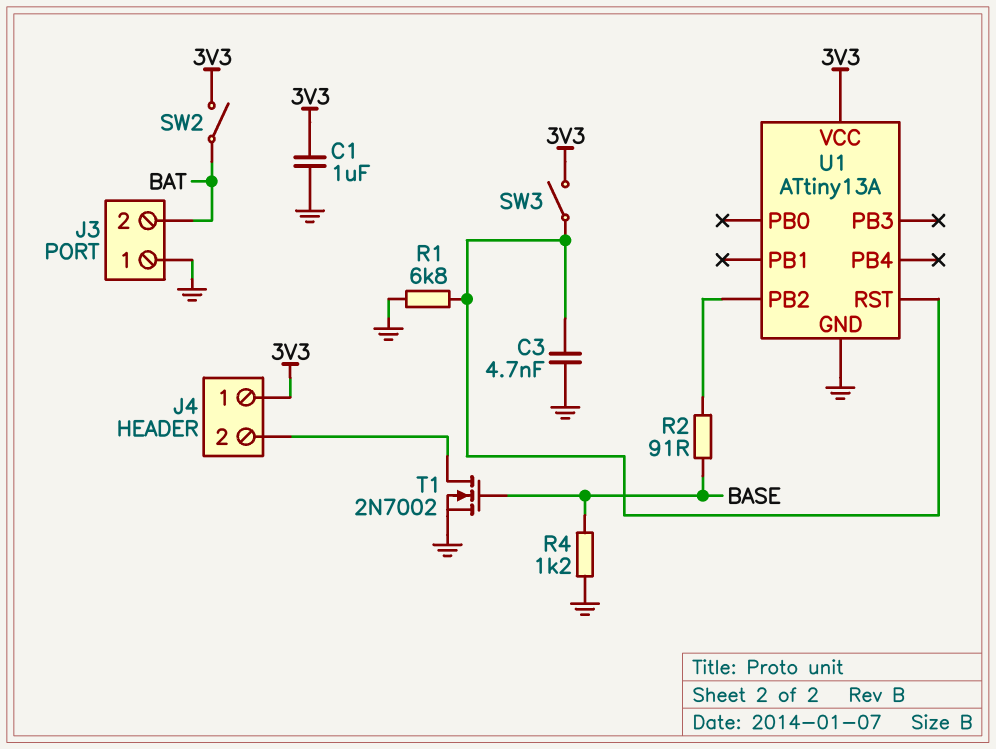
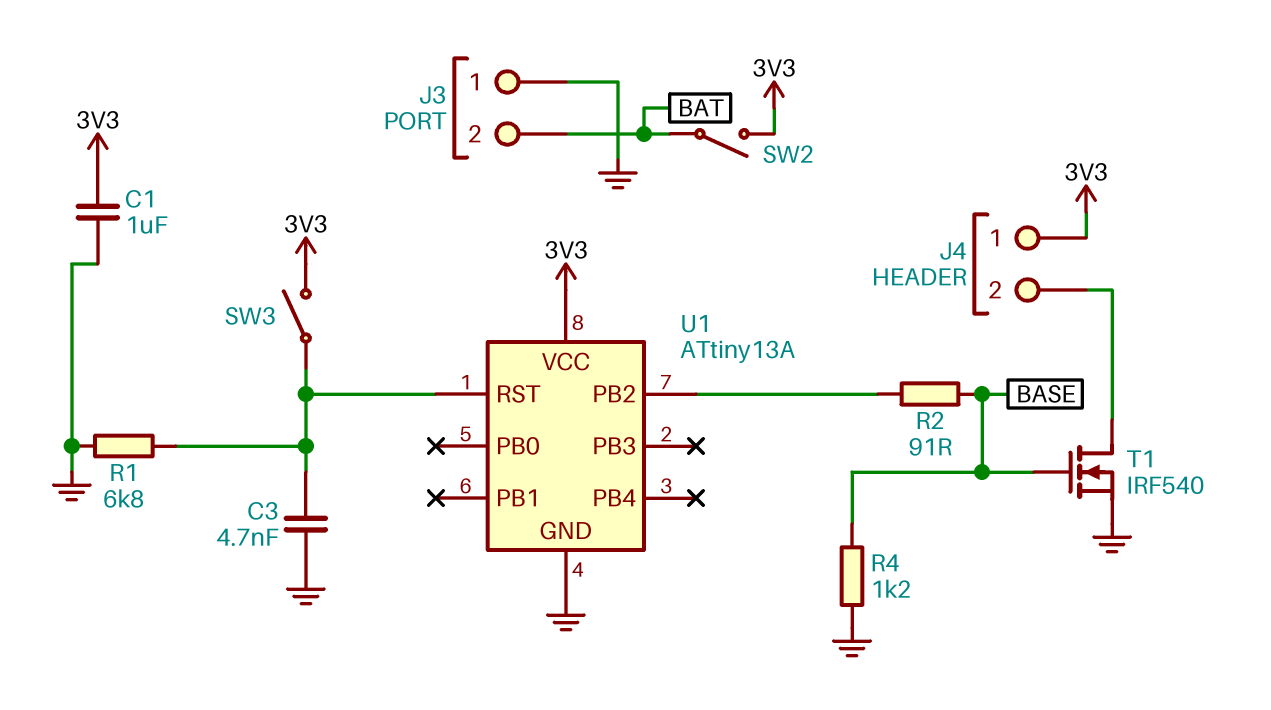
T1: NMOS 2N7002 (G BASE, D J4/2, S GND) -> NMOS IRF540 (G BASE, D J4/2, S GND)

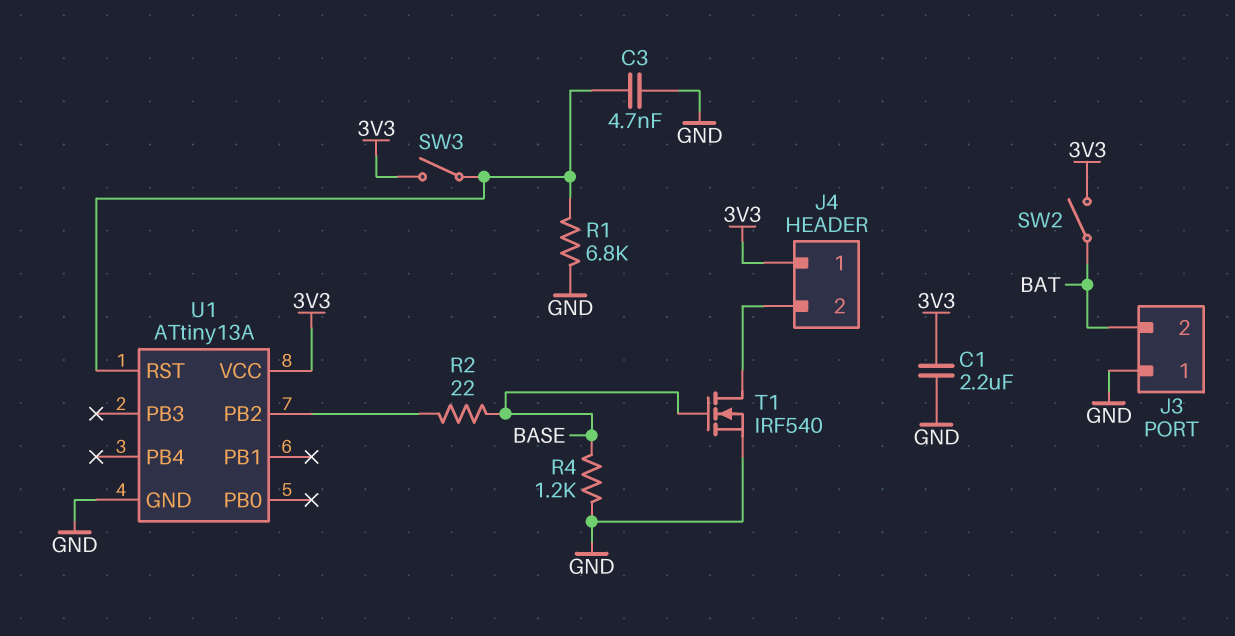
C1: 1uF (3V3, GND) -> 2.2uF (3V3, GND)
R2: 91 (BASE, U1/PB2) -> 22 (BASE, U1/PB2)

